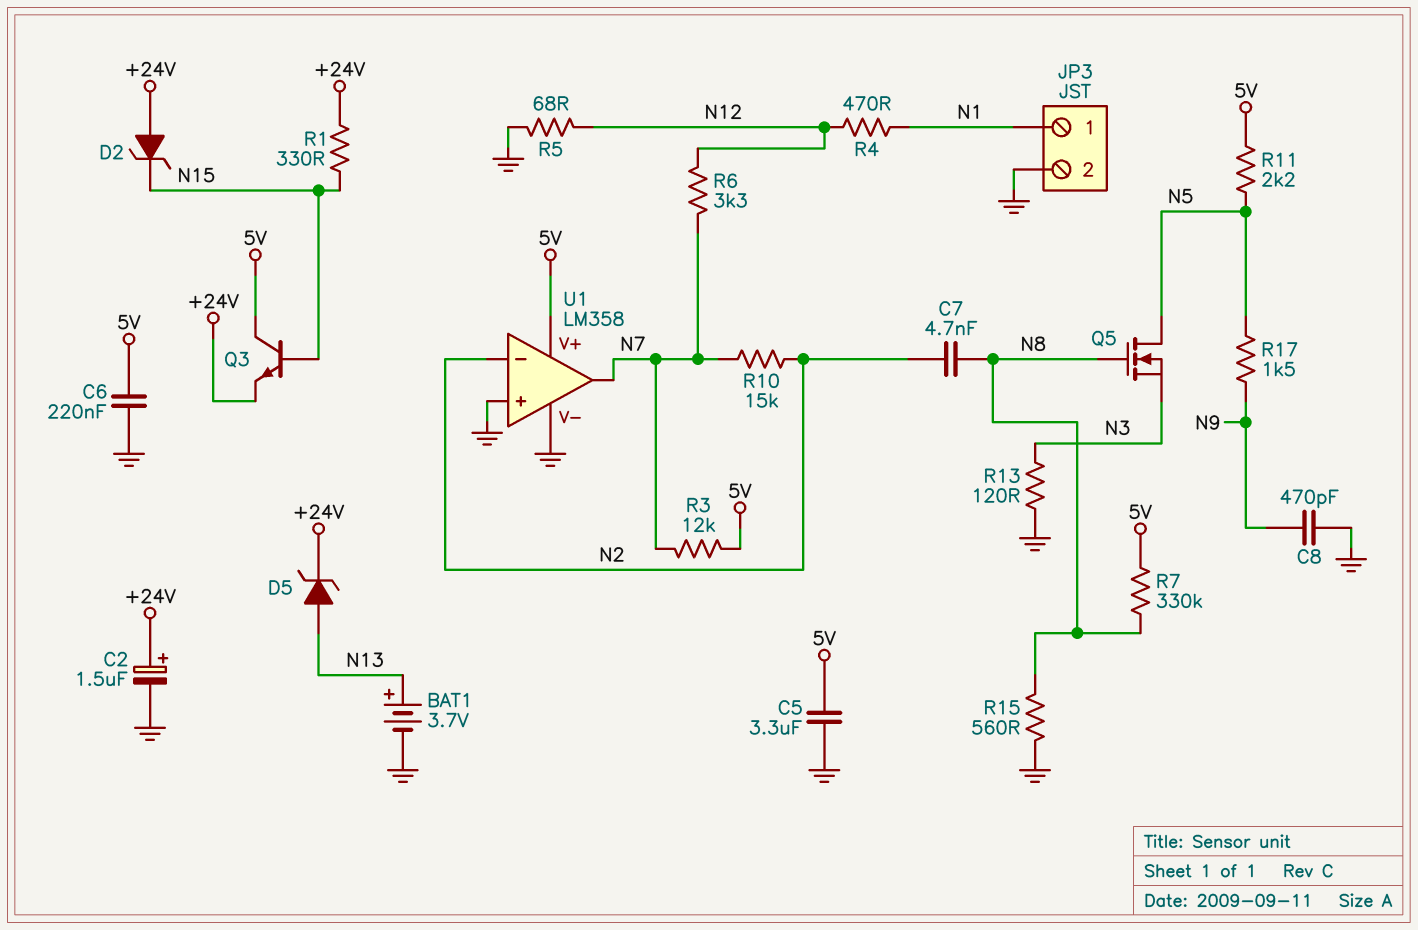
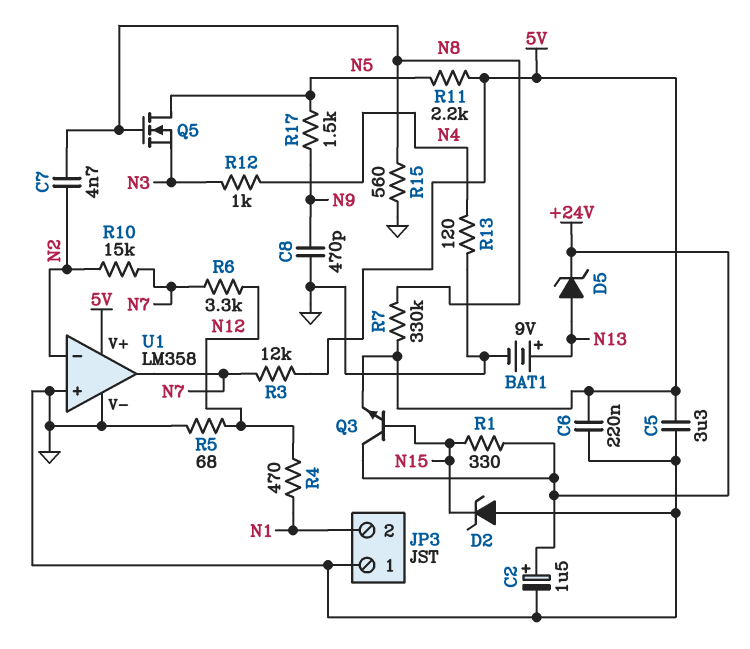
BAT1: 3.7V (plus N13, minus GND) -> 9V (plus N13, minus GND)
D2: zener (A +24V, K N15) -> zener (A GND, K N15)
JP3 pin 1: N1 -> GND
JP3 pin 2: GND -> N1
Q3: NPN (B N15, C 5V, E +24V) -> NPN (B N15, C +24V, E 5V)
R12: none -> 1k (N3, N4)
R13: 120 (GND, N3) -> 120 (GND, N4)

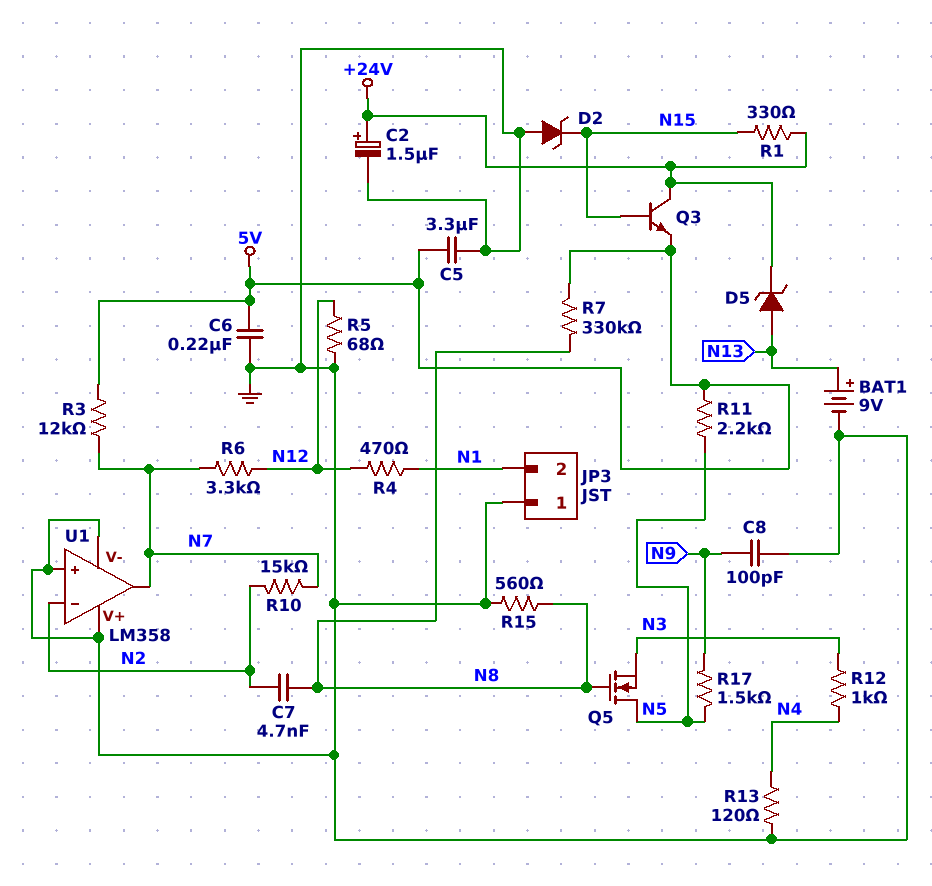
C8: 470pF (GND, N9) -> 100pF (GND, N9)
U1 pin V+: 5V -> GND

